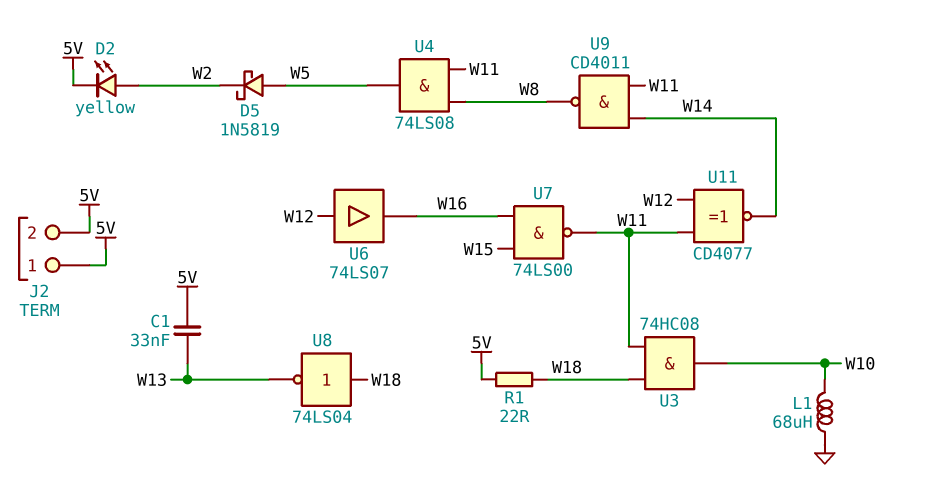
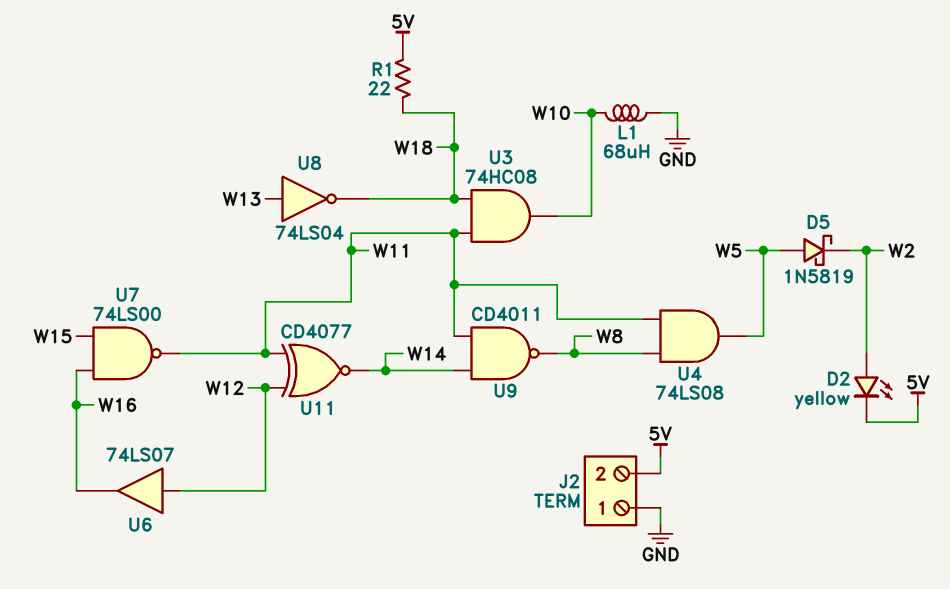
C1: 33nF (5V, W13) -> none
J2 pin 1: 5V -> GND
U8: NOT 74LS04 (in W18, out W13) -> NOT 74LS04 (in W13, out W18)

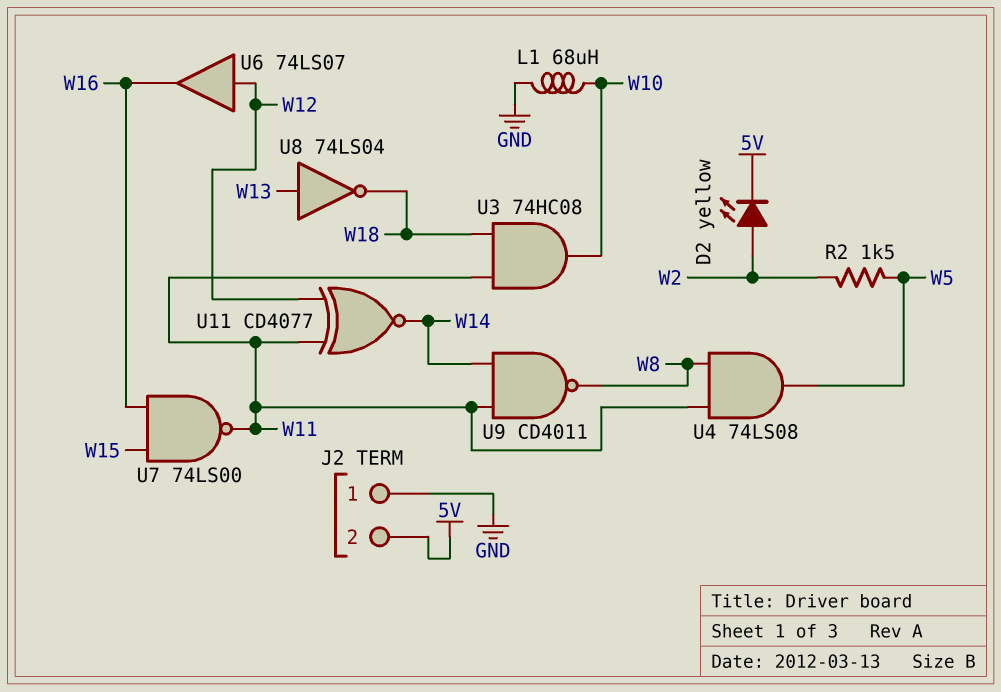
D5: schottky 1N5819 (A W5, K W2) -> none
R1: 22 (5V, W18) -> none
R2: none -> 1.5k (W2, W5)

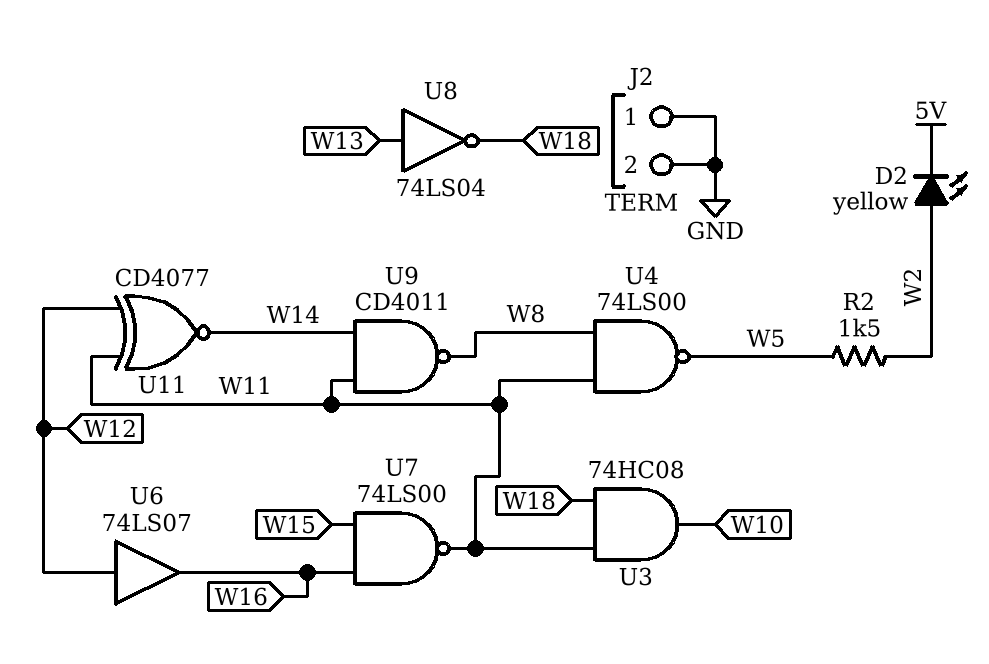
J2 pin 2: 5V -> GND
L1: 68uH (GND, W10) -> none
U4: AND 74LS08 (in W8, in W11, out W5) -> NAND 74LS00 (in W8, in W11, out W5)

